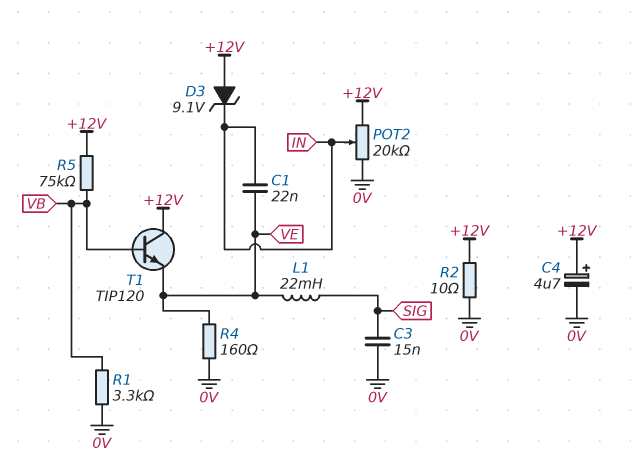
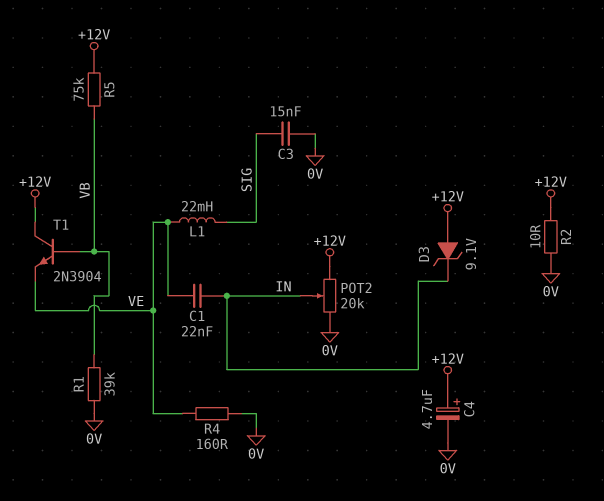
R1: 3.3k (0V, VB) -> 39k (0V, VB)
T1: NPN TIP120 (B VB, C +12V, E VE) -> NPN 2N3904 (B VB, C +12V, E VE)

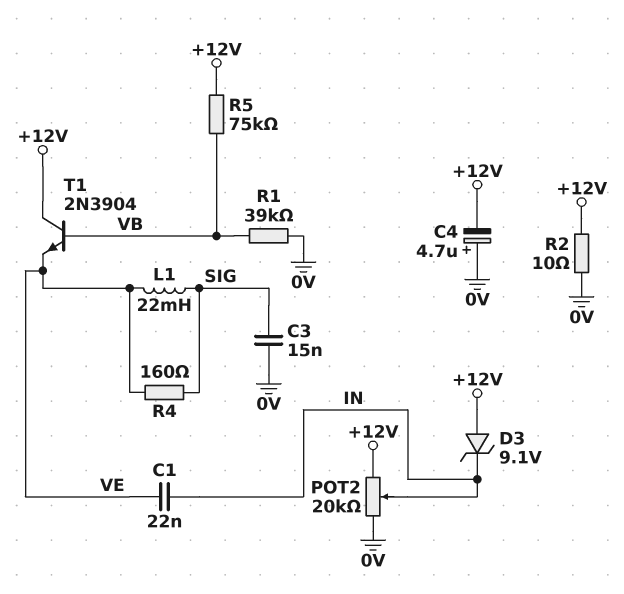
C4: 4.7uF (plus +12V, minus 0V) -> 4.7uF (plus 0V, minus +12V)
R4: 160 (0V, VE) -> 160 (SIG, VE)

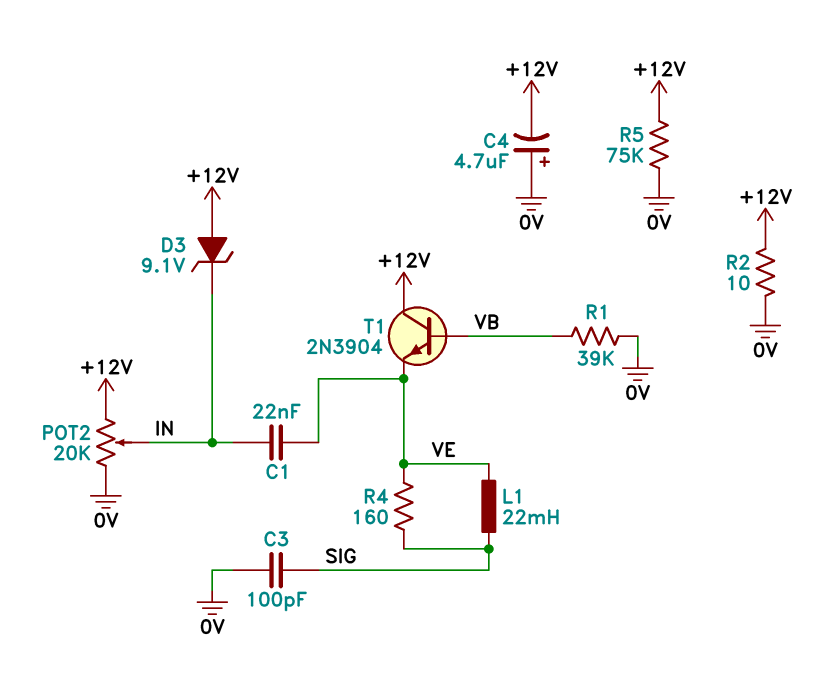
C3: 15nF (0V, SIG) -> 100pF (0V, SIG)
R5: 75k (+12V, VB) -> 75k (+12V, 0V)

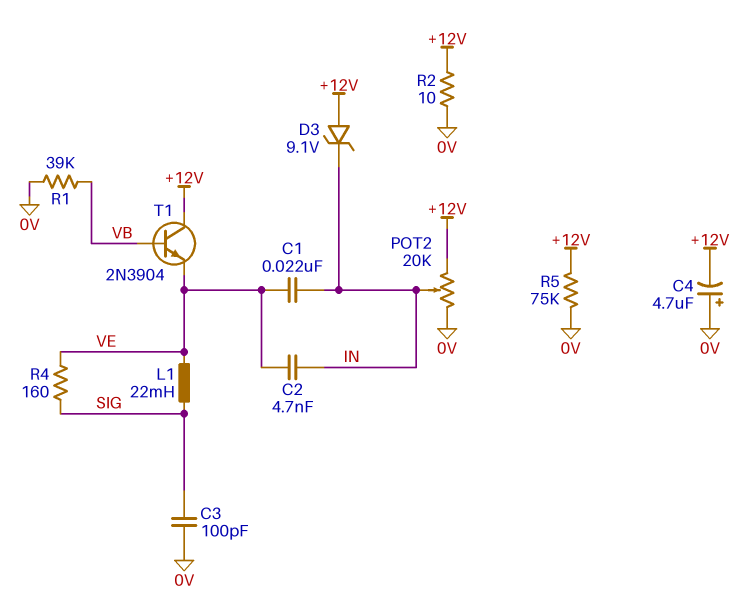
C2: none -> 4.7nF (IN, VE)

